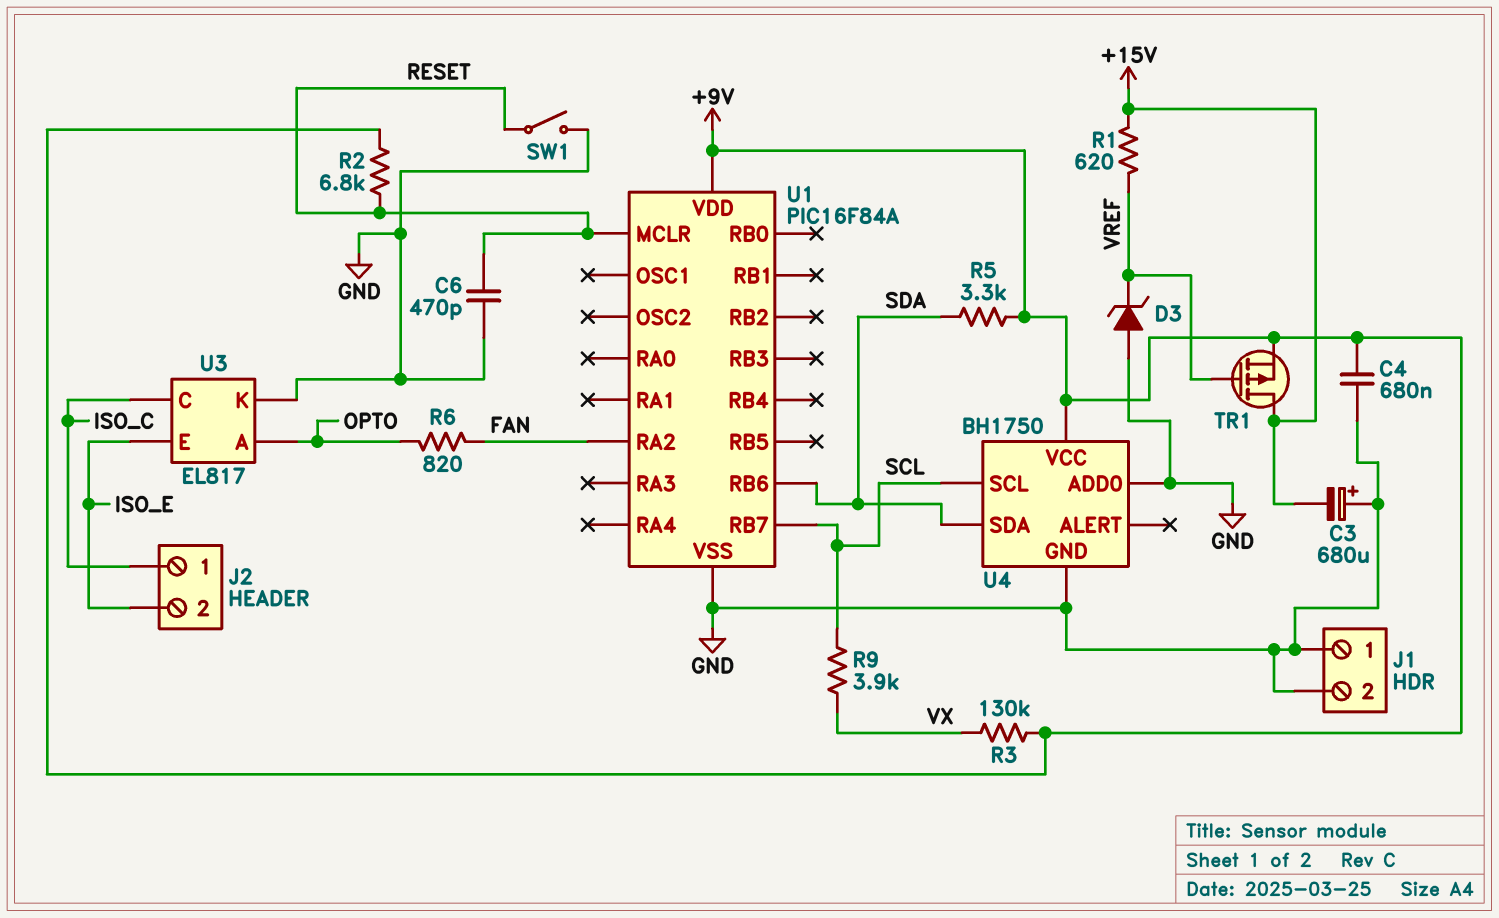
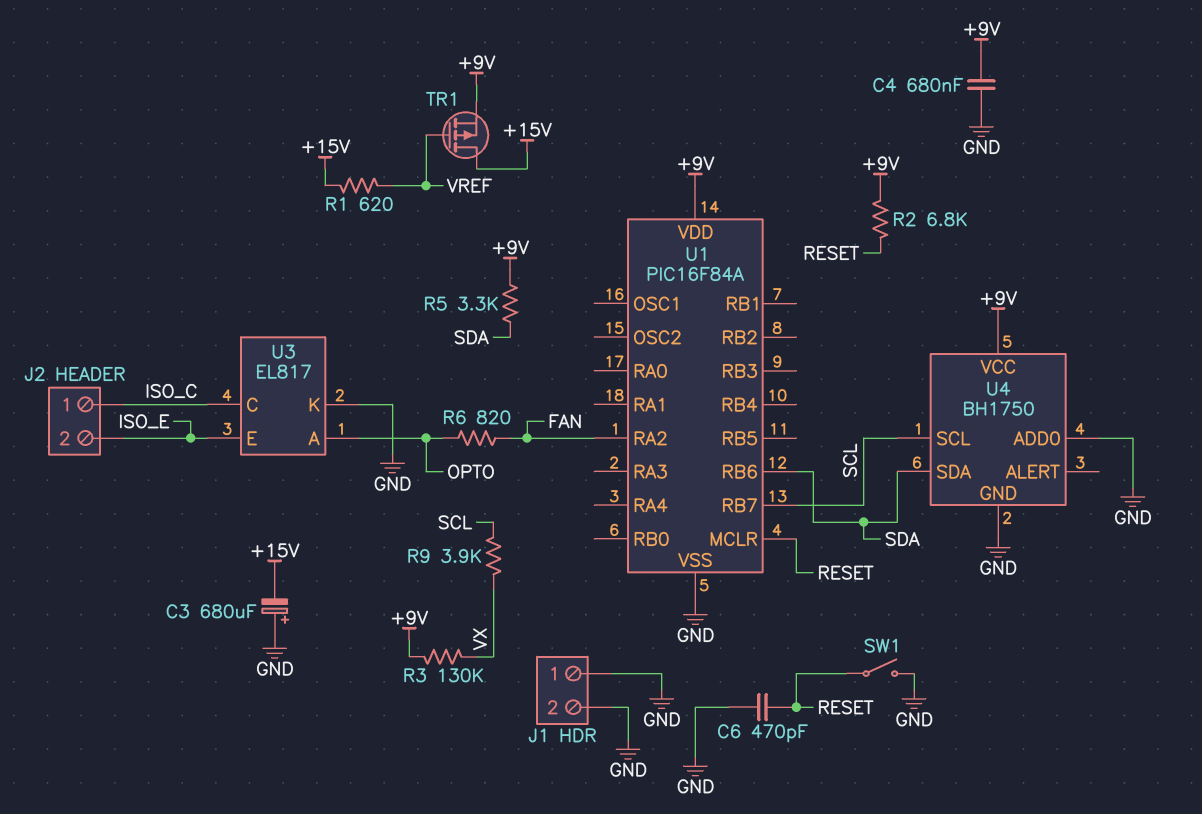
D3: zener (A GND, K VREF) -> none

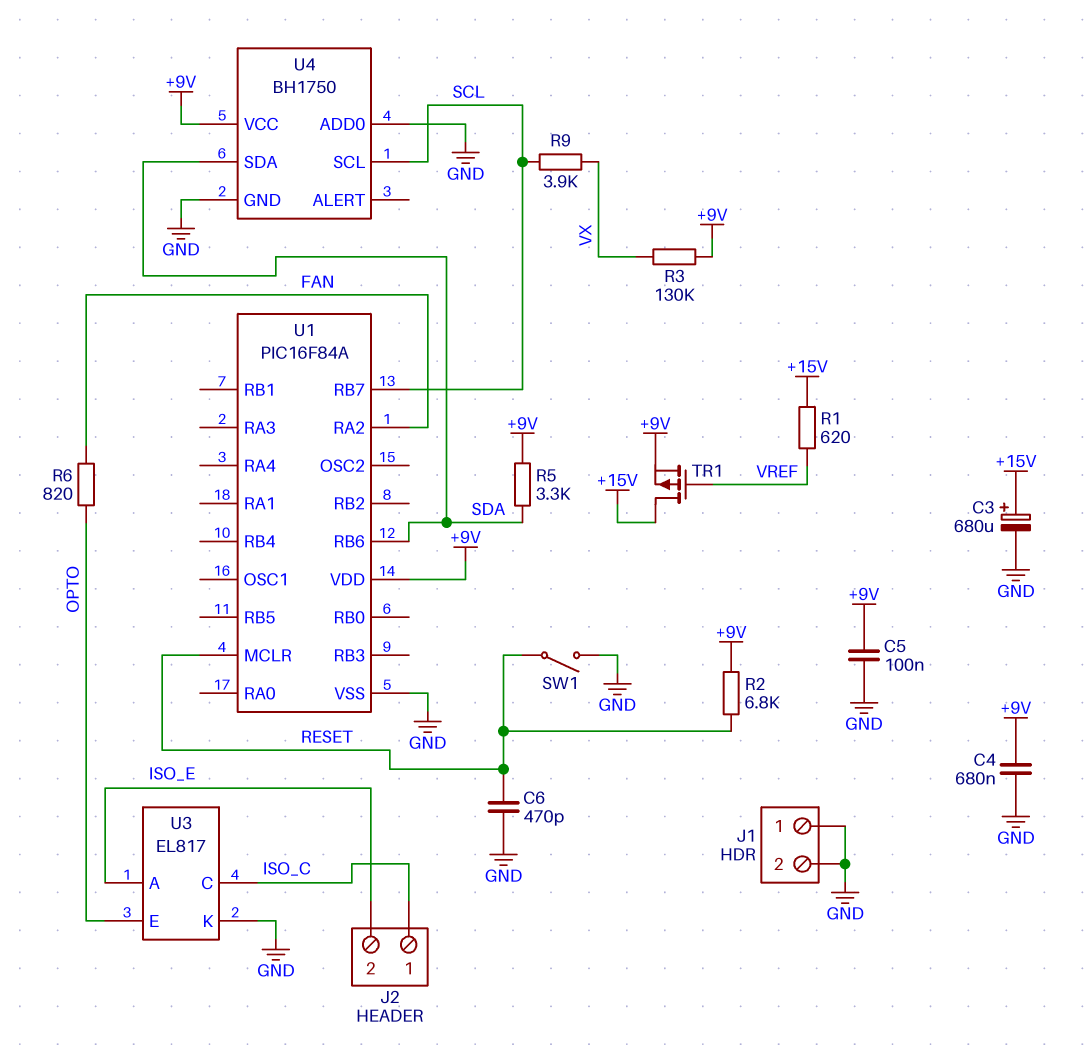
C3: 680uF (plus GND, minus +15V) -> 680uF (plus +15V, minus GND)
C5: none -> 100nF (+9V, GND)
U3 pin A: OPTO -> ISO_E
U3 pin E: ISO_E -> OPTO

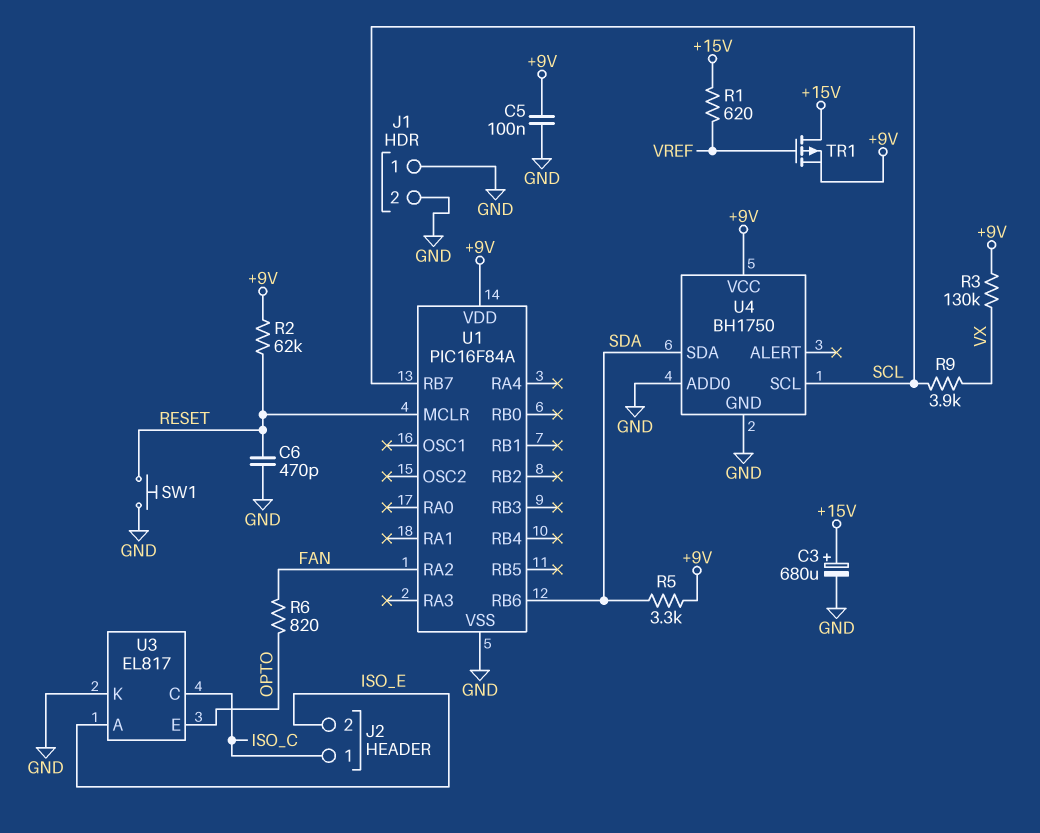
C4: 680nF (+9V, GND) -> none
R2: 6.8k (+9V, RESET) -> 62k (+9V, RESET)
SW1: switch (GND, RESET) -> button (GND, RESET)

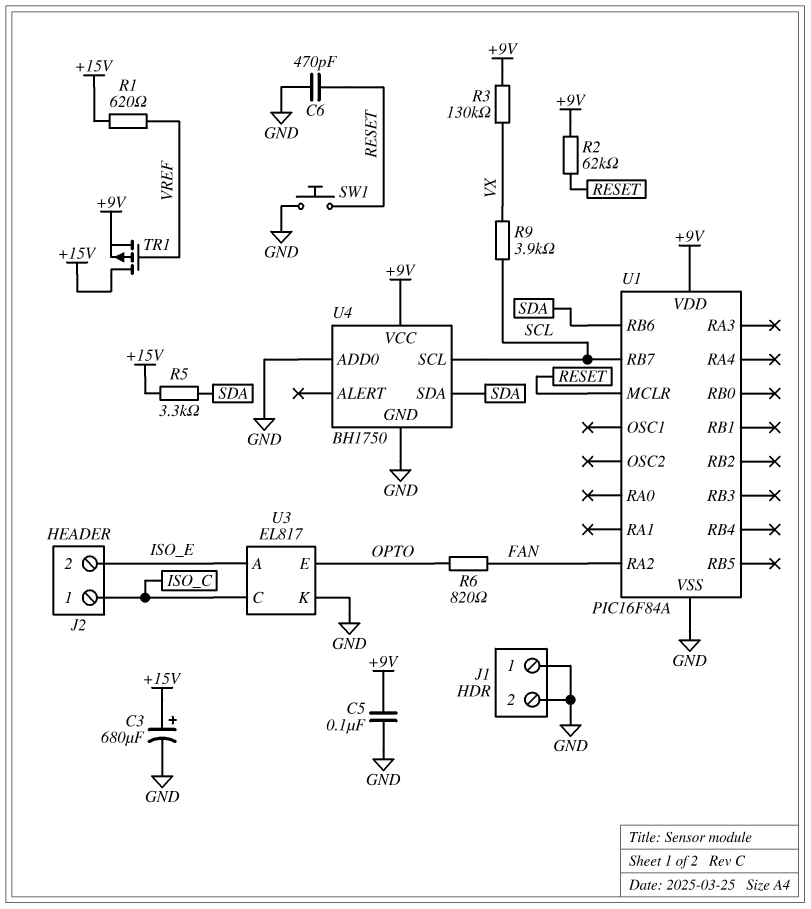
R5: 3.3k (+9V, SDA) -> 3.3k (+15V, SDA)

